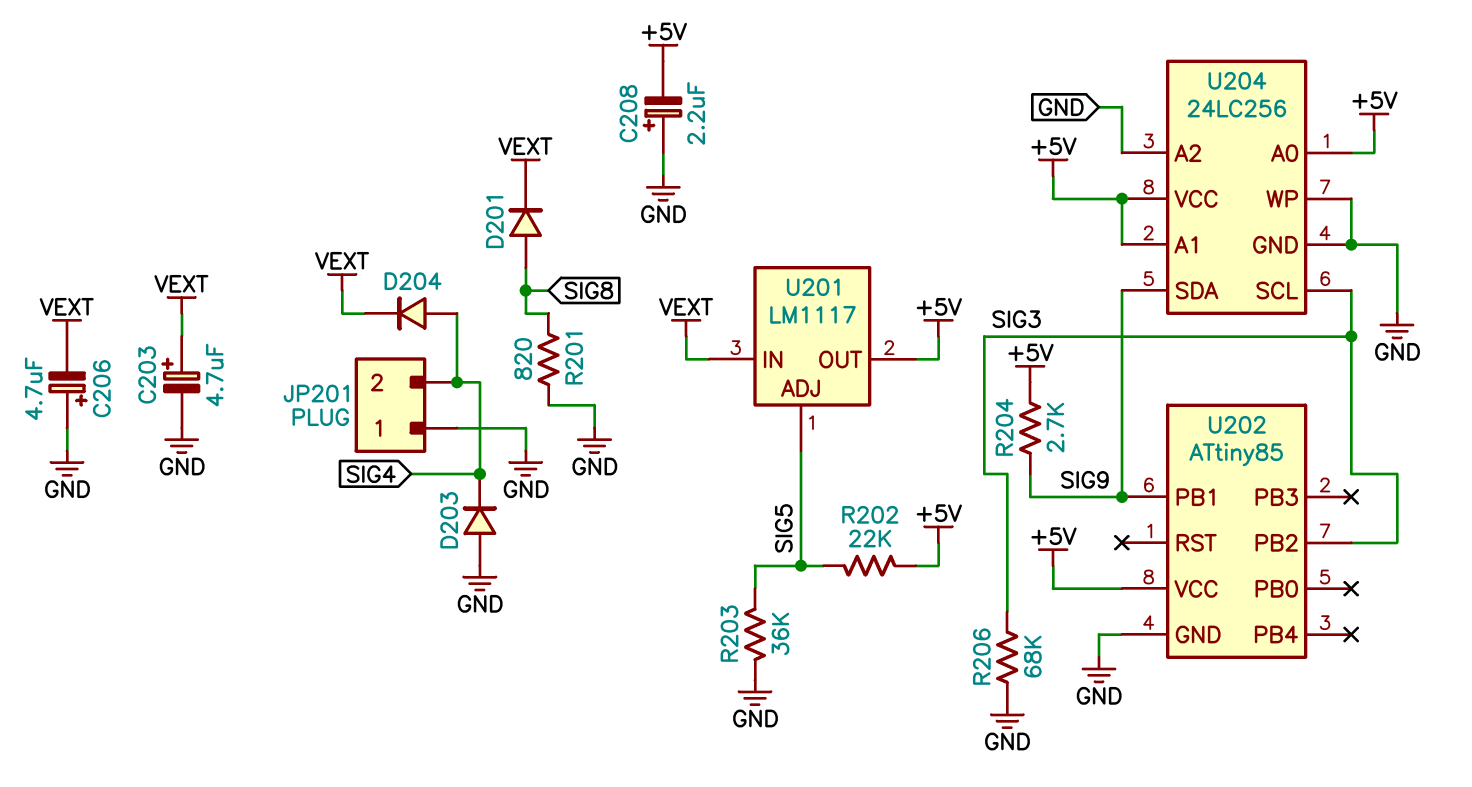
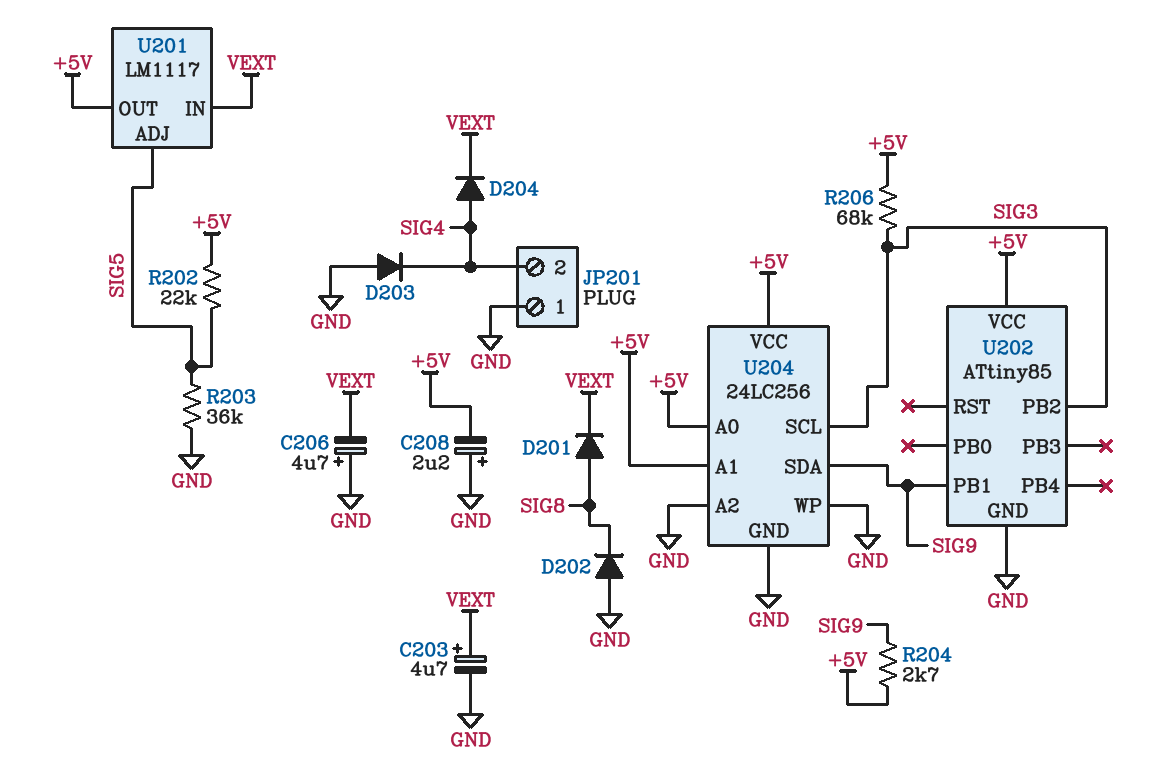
D202: none -> diode (A GND, K SIG8)
R201: 820 (GND, SIG8) -> none
R206: 68k (GND, SIG3) -> 68k (+5V, SIG3)

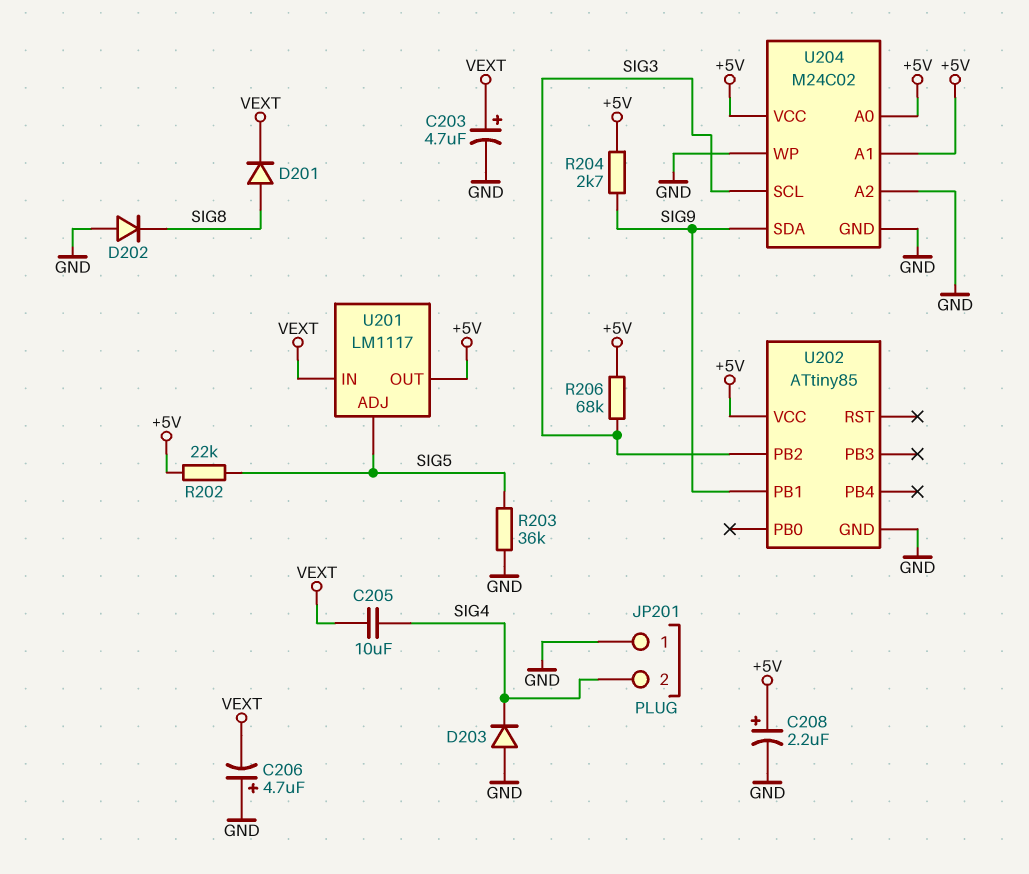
C205: none -> 10uF (SIG4, VEXT)
C208: 2.2uF (plus GND, minus +5V) -> 2.2uF (plus +5V, minus GND)
D204: diode (A SIG4, K VEXT) -> none
U204: 24LC256 -> M24C02

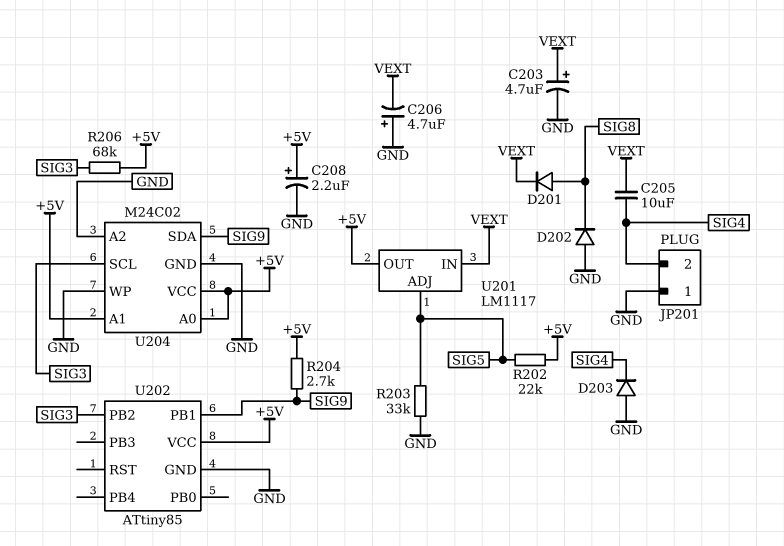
R203: 36k (GND, SIG5) -> 33k (GND, SIG5)

